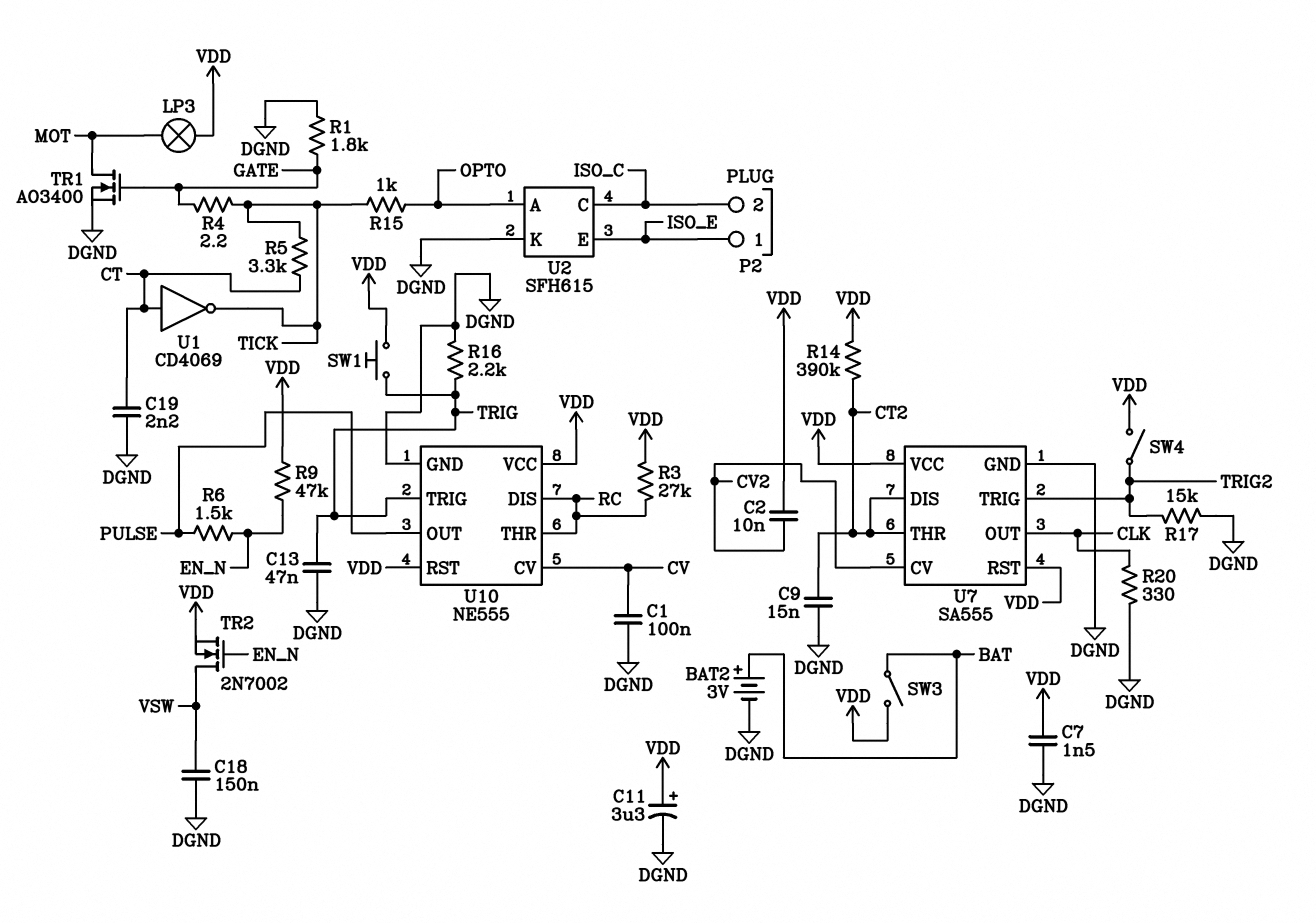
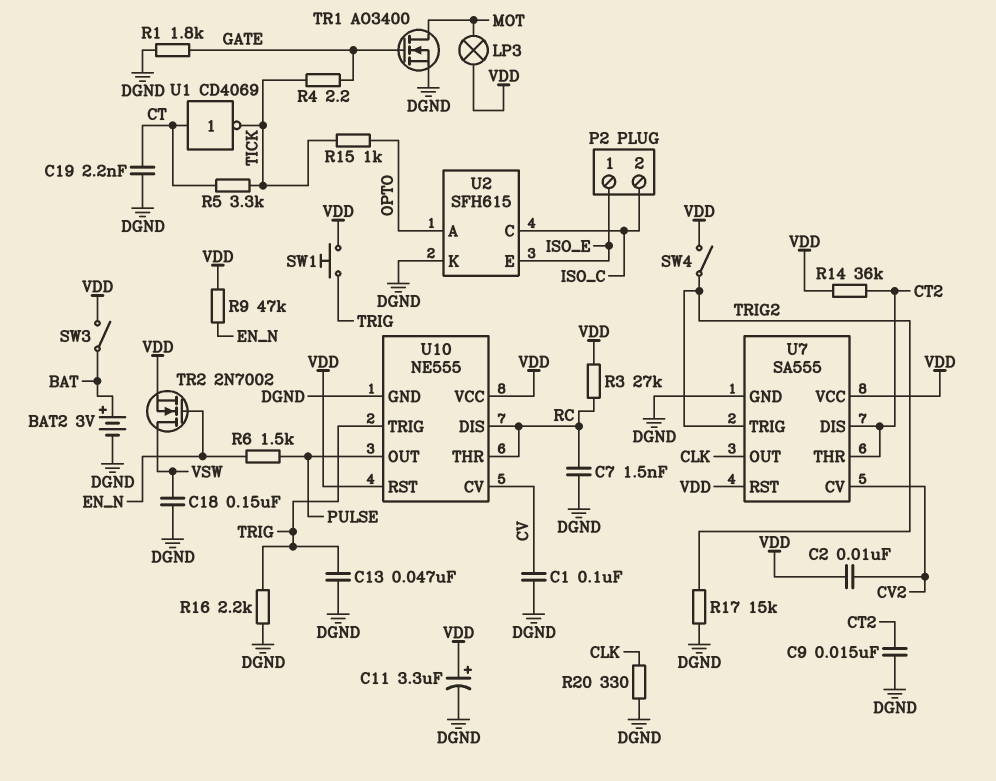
C7: 1.5nF (DGND, VDD) -> 1.5nF (DGND, RC)
R14: 390k (CT2, VDD) -> 36k (CT2, VDD)

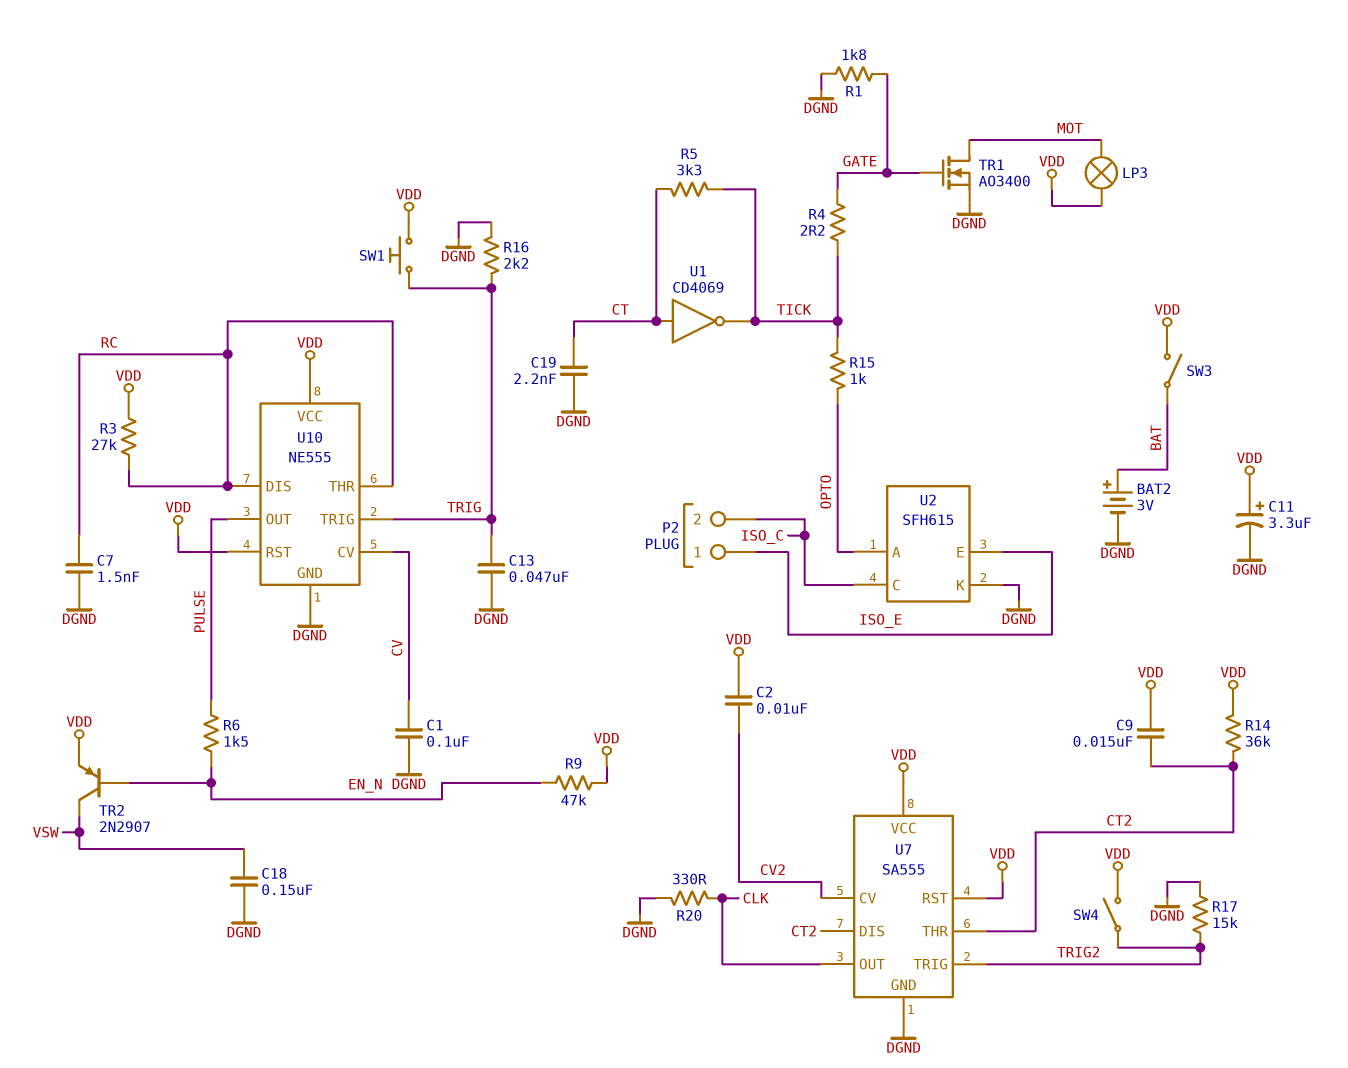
C9: 15nF (CT2, DGND) -> 15nF (CT2, VDD)
TR2: NMOS 2N7002 (G EN_N, D VSW, S VDD) -> PNP 2N2907 (B EN_N, C VSW, E VDD)

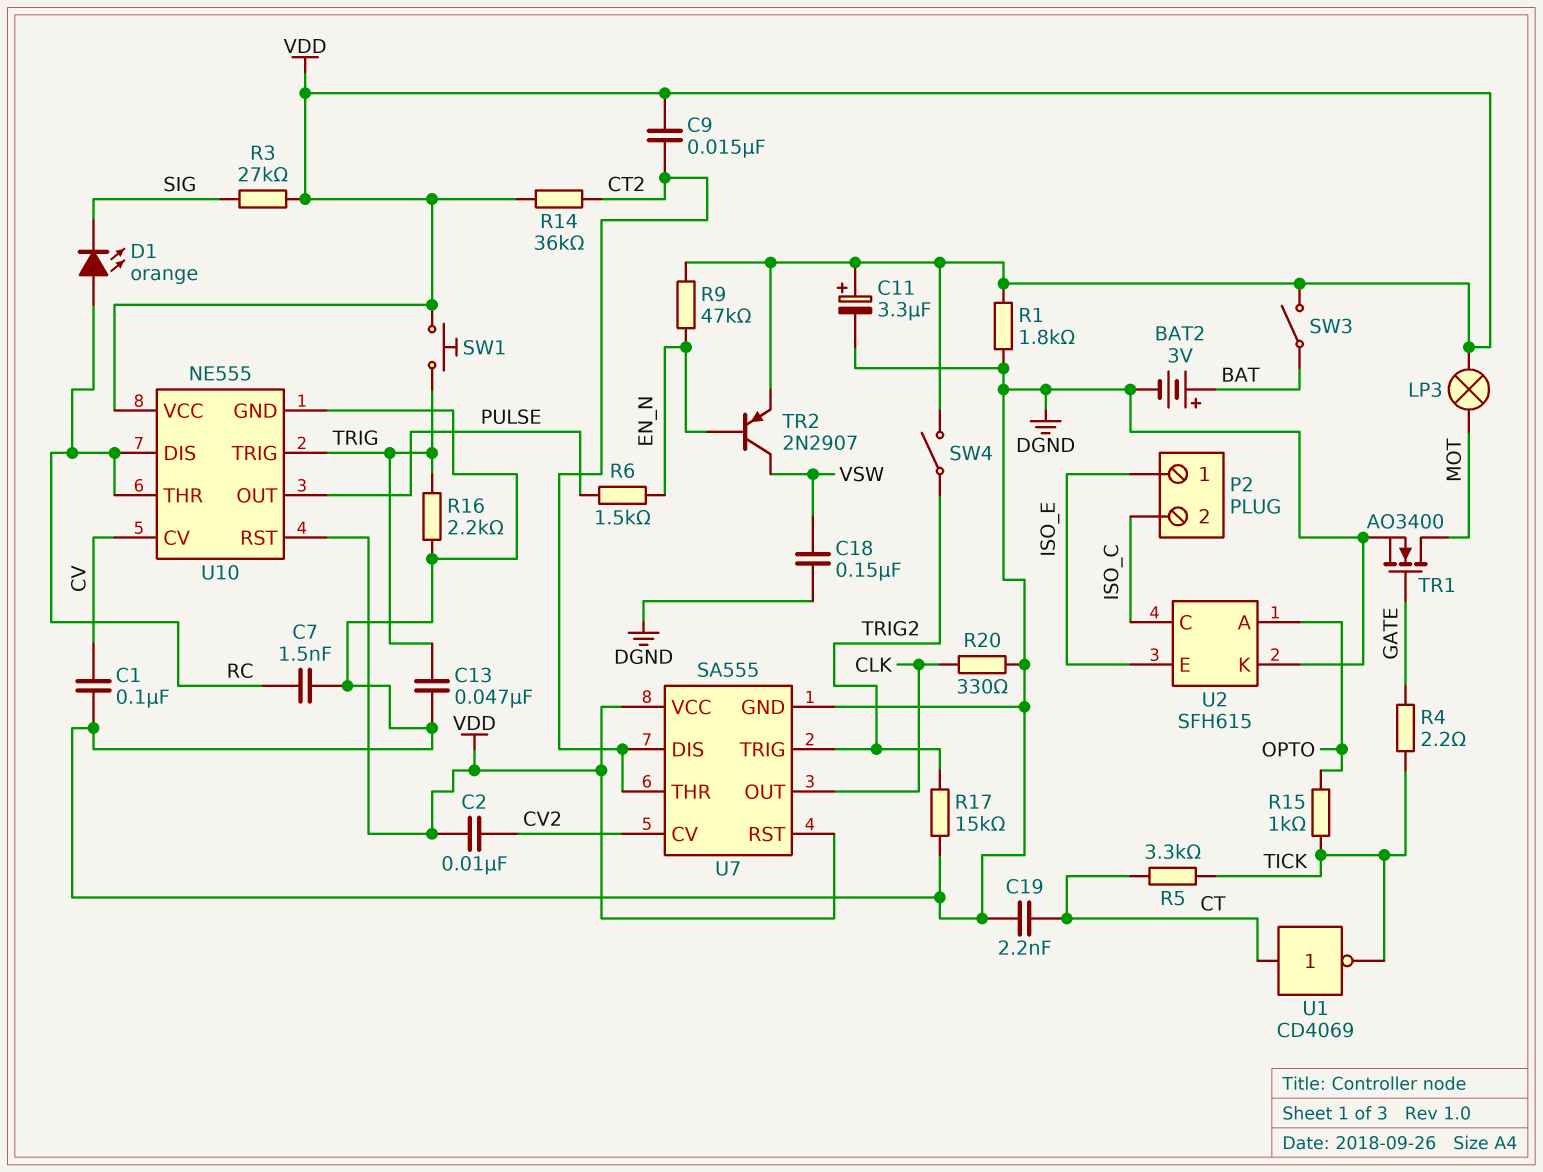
D1: none -> LED orange (A RC, K SIG)
R1: 1.8k (DGND, GATE) -> 1.8k (DGND, VDD)
R3: 27k (RC, VDD) -> 27k (SIG, VDD)

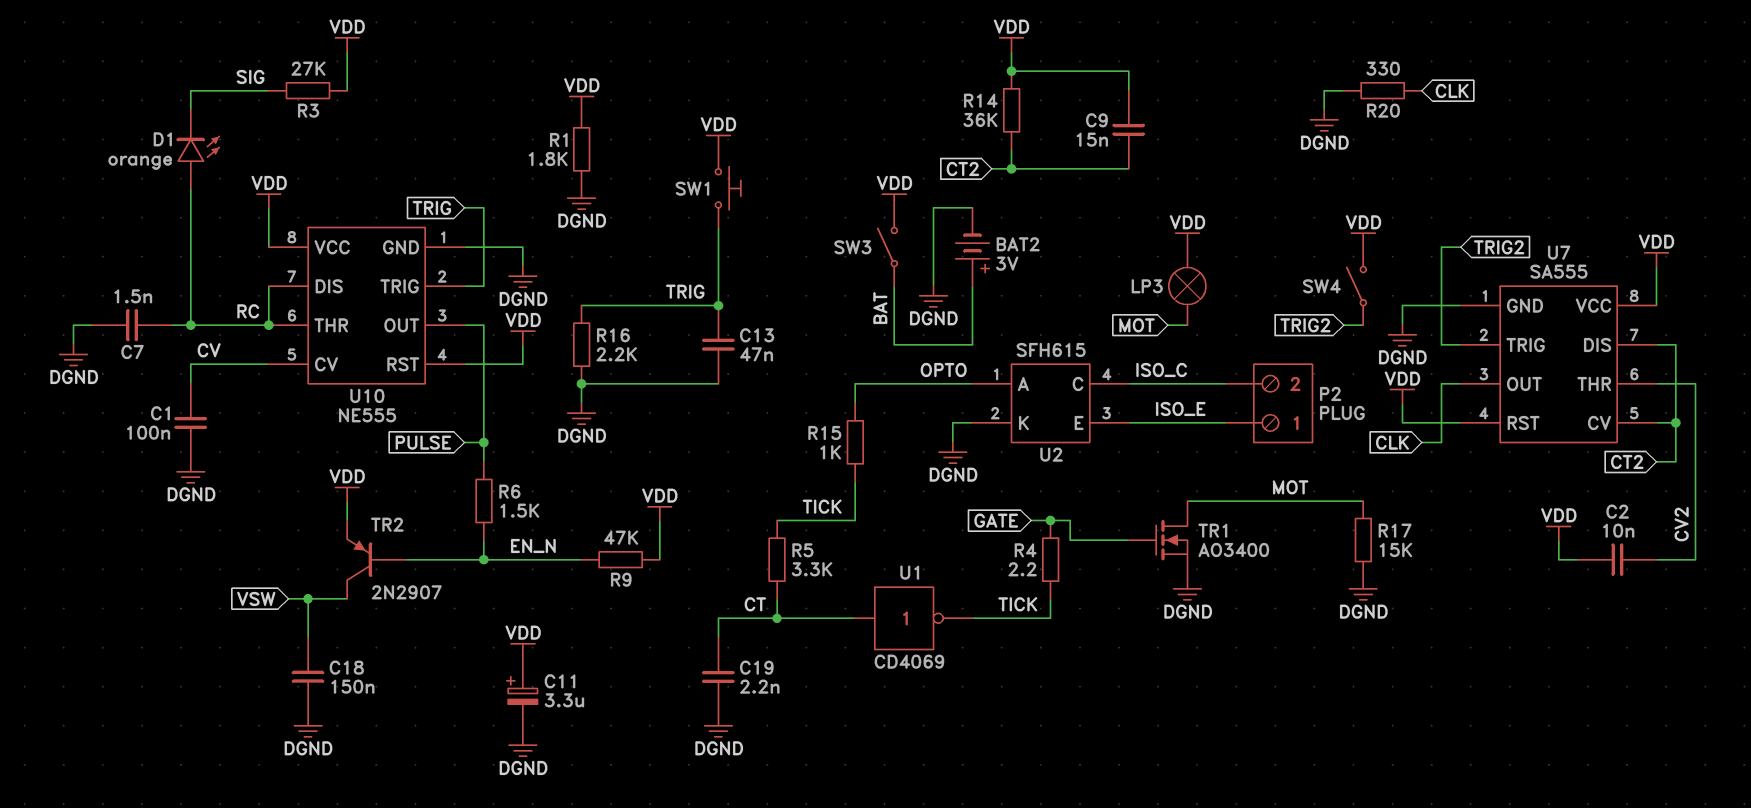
R17: 15k (DGND, TRIG2) -> 15k (DGND, MOT)
U7 pin CV: CV2 -> CT2
U7 pin THR: CT2 -> CV2

